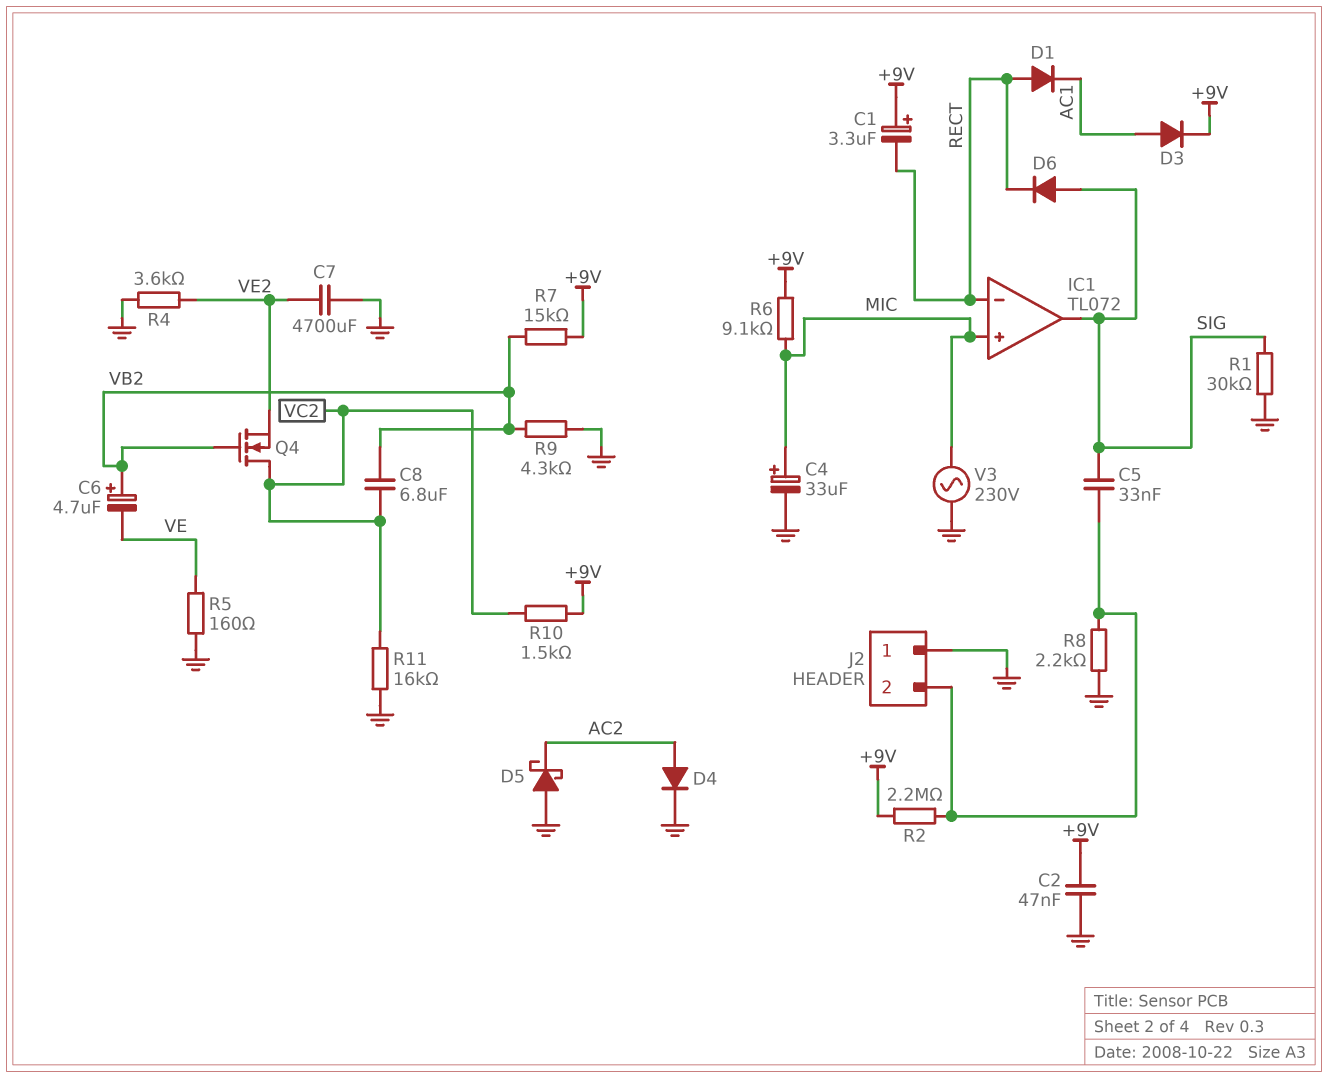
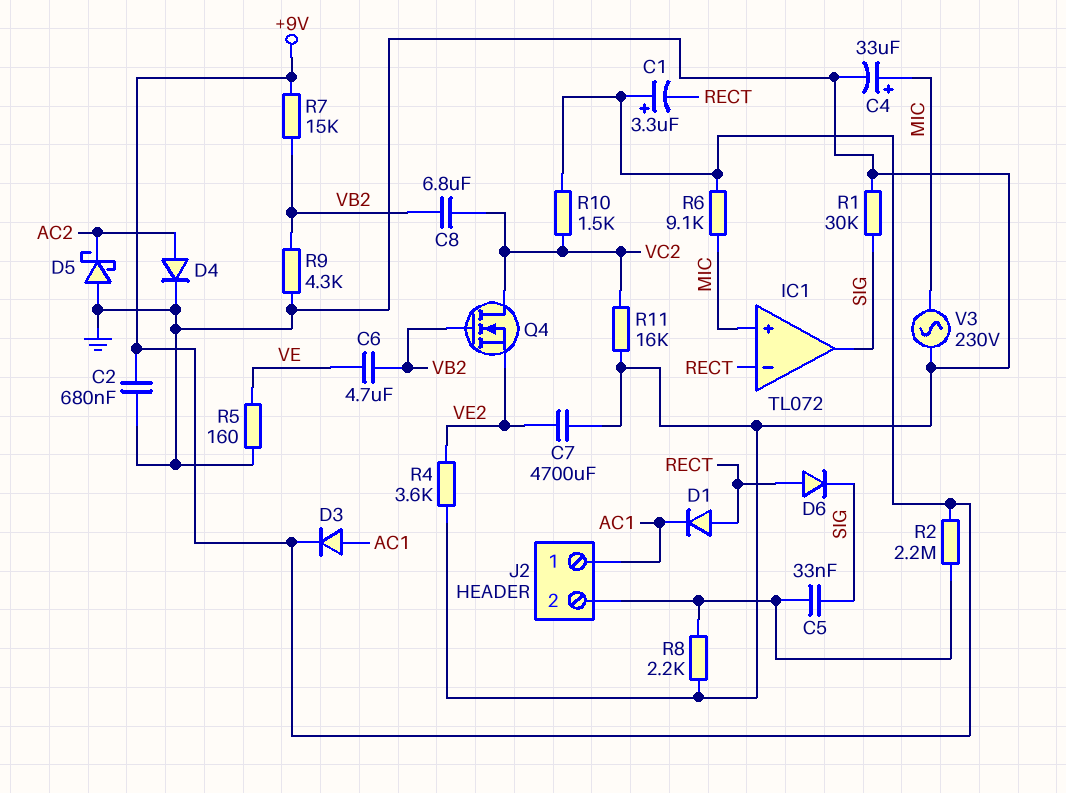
C2: 47nF (+9V, GND) -> 680nF (+9V, GND)
C6: 4.7uF (plus VB2, minus VE) -> 4.7uF (VB2, VE)
D6: diode (A SIG, K RECT) -> diode (A RECT, K SIG)
J2 pin 1: GND -> AC1

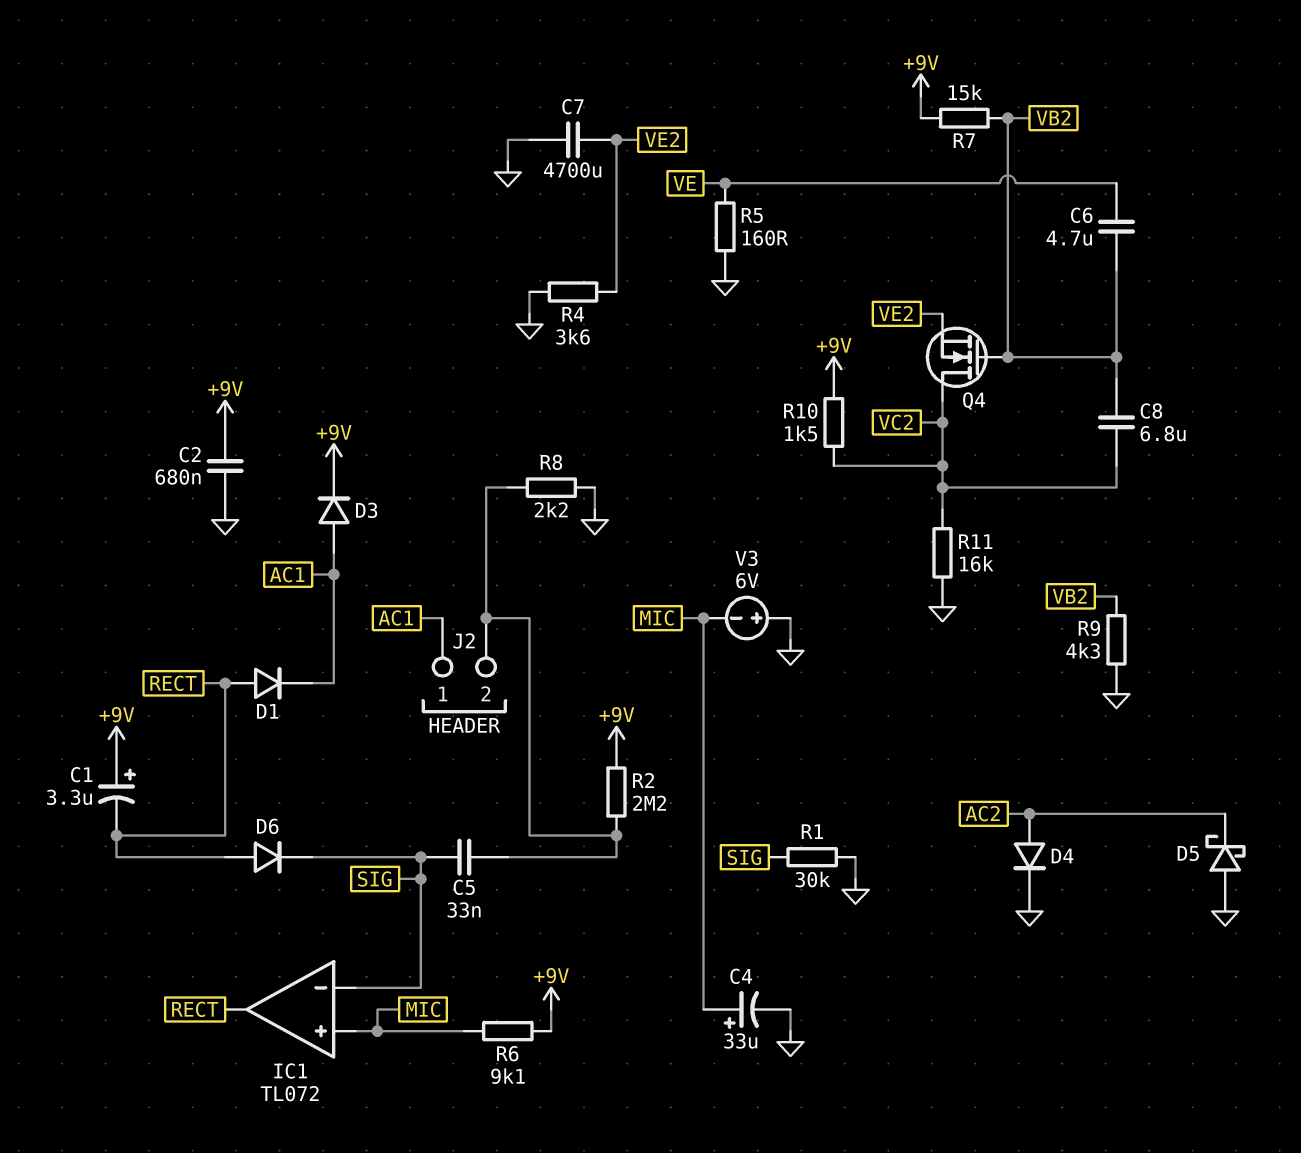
IC1 pin in-: RECT -> SIG
IC1 pin out: SIG -> RECT
V3: AC 230V (GND, MIC) -> 6V (plus GND, minus MIC)

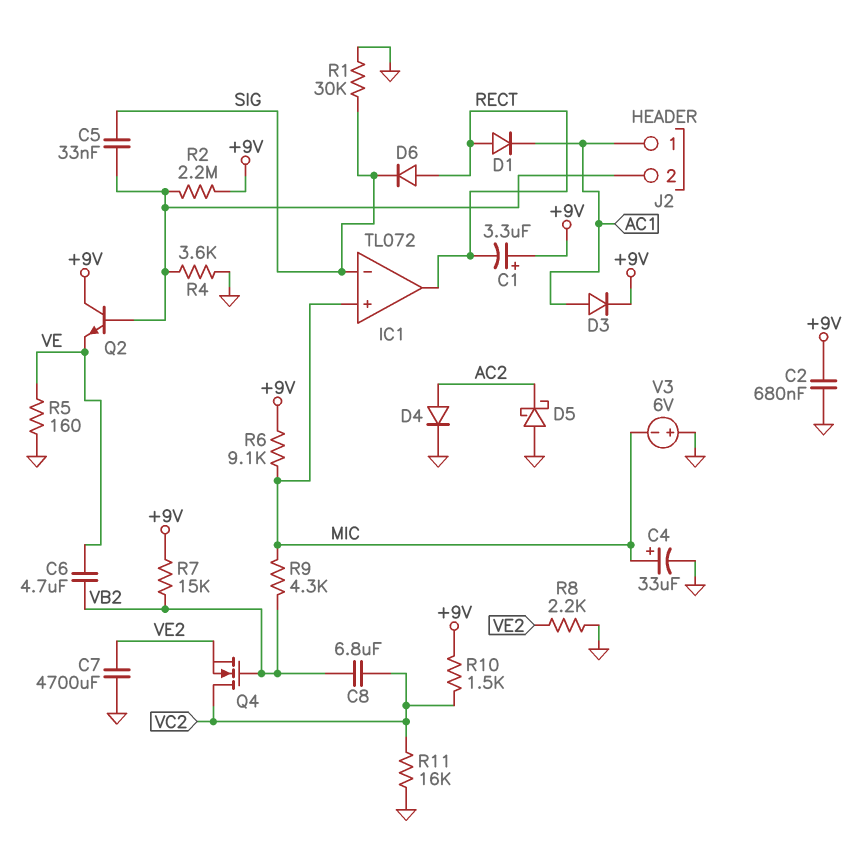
Q2: none -> NPN (B J2/2, C +9V, E VE)
R4: 3.6k (GND, VE2) -> 3.6k (GND, J2/2)
R8: 2.2k (GND, J2/2) -> 2.2k (GND, VE2)
R9: 4.3k (GND, VB2) -> 4.3k (MIC, VB2)

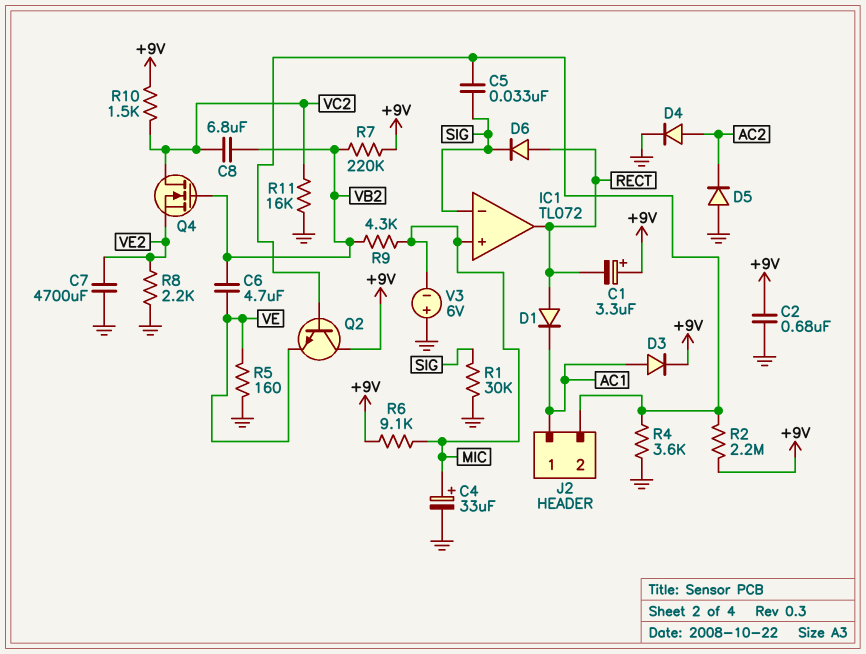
D5: schottky (A GND, K AC2) -> diode (A GND, K AC2)
R7: 15k (+9V, VB2) -> 220k (+9V, VB2)

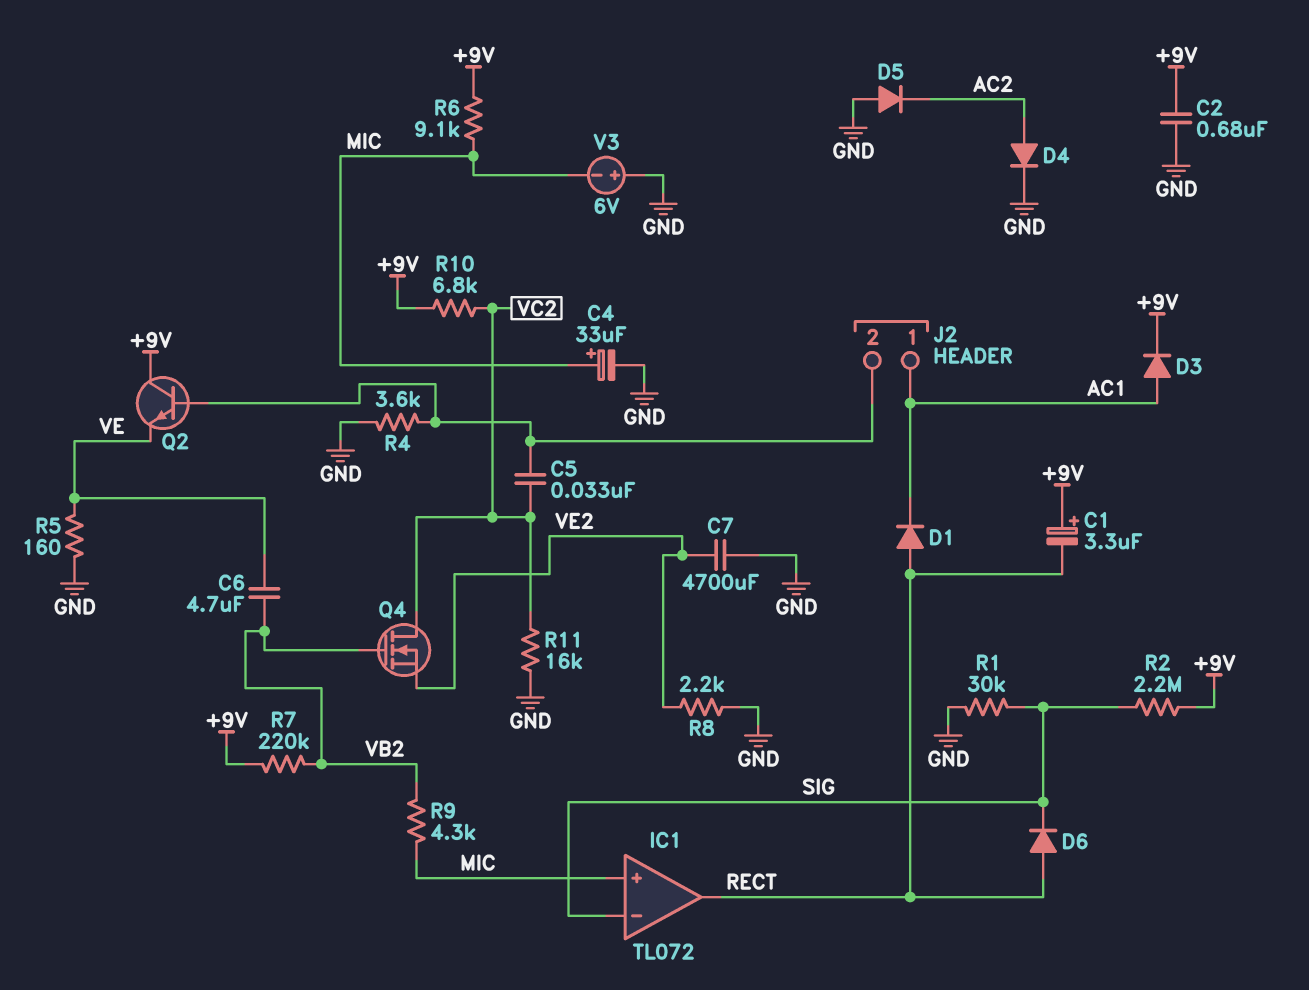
C5: 33nF (J2/2, SIG) -> 33nF (J2/2, VC2)
C8: 6.8uF (VB2, VC2) -> none
R2: 2.2M (+9V, J2/2) -> 2.2M (+9V, SIG)
R10: 1.5k (+9V, VC2) -> 6.8k (+9V, VC2)

